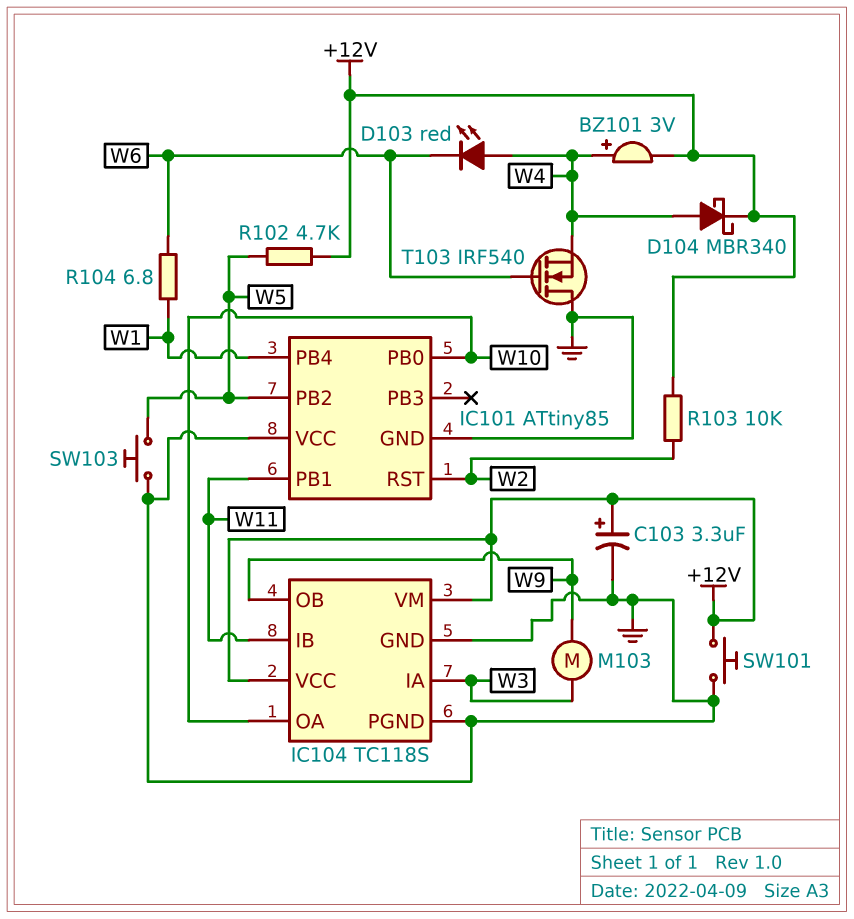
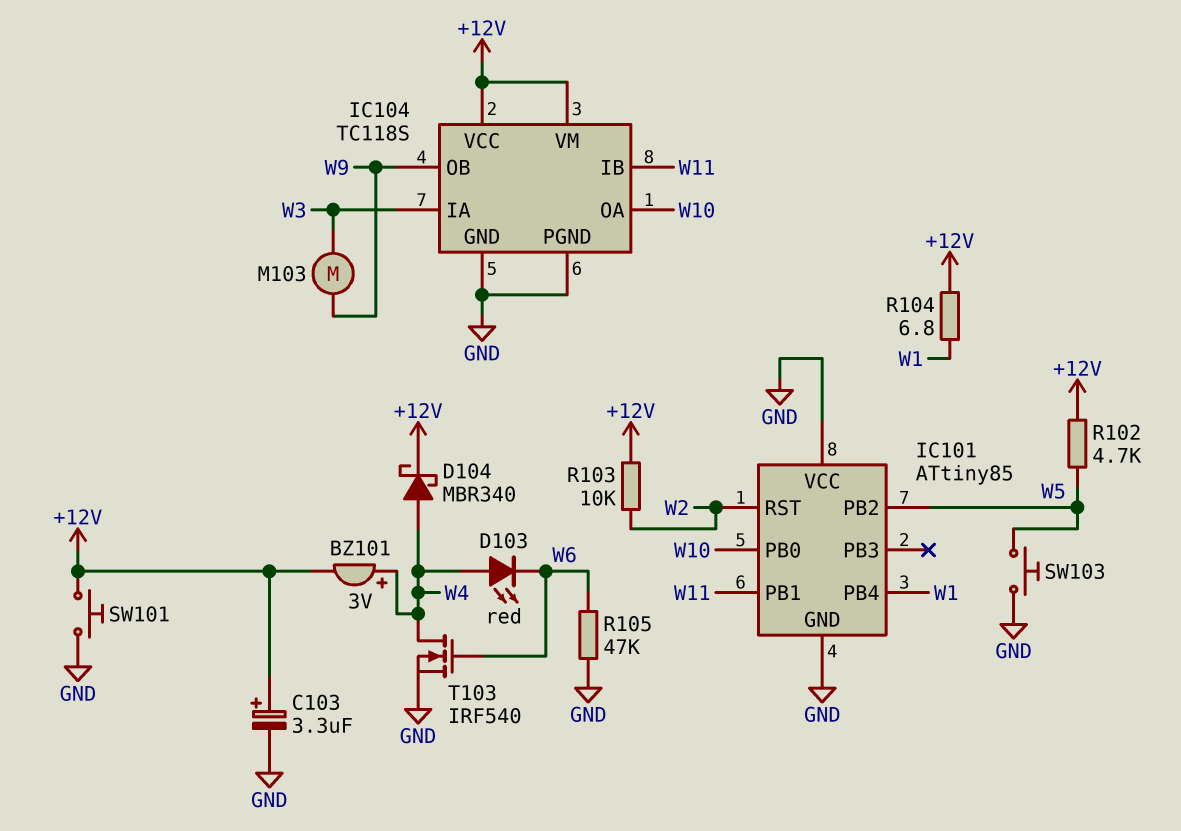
R104: 6.8 (W1, W6) -> 6.8 (+12V, W1)
R105: none -> 47k (GND, W6)
T103: NMOS IRF540 (G W6, D GND, S W4) -> NMOS IRF540 (G W6, D W4, S GND)

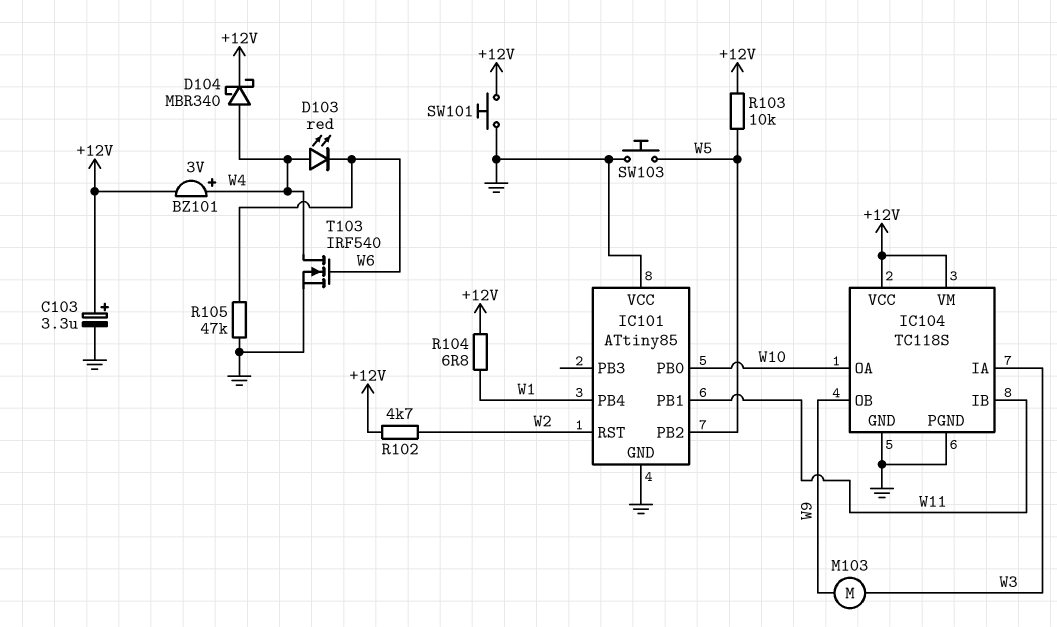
R102: 4.7k (+12V, W5) -> 4.7k (+12V, W2)
R103: 10k (+12V, W2) -> 10k (+12V, W5)

